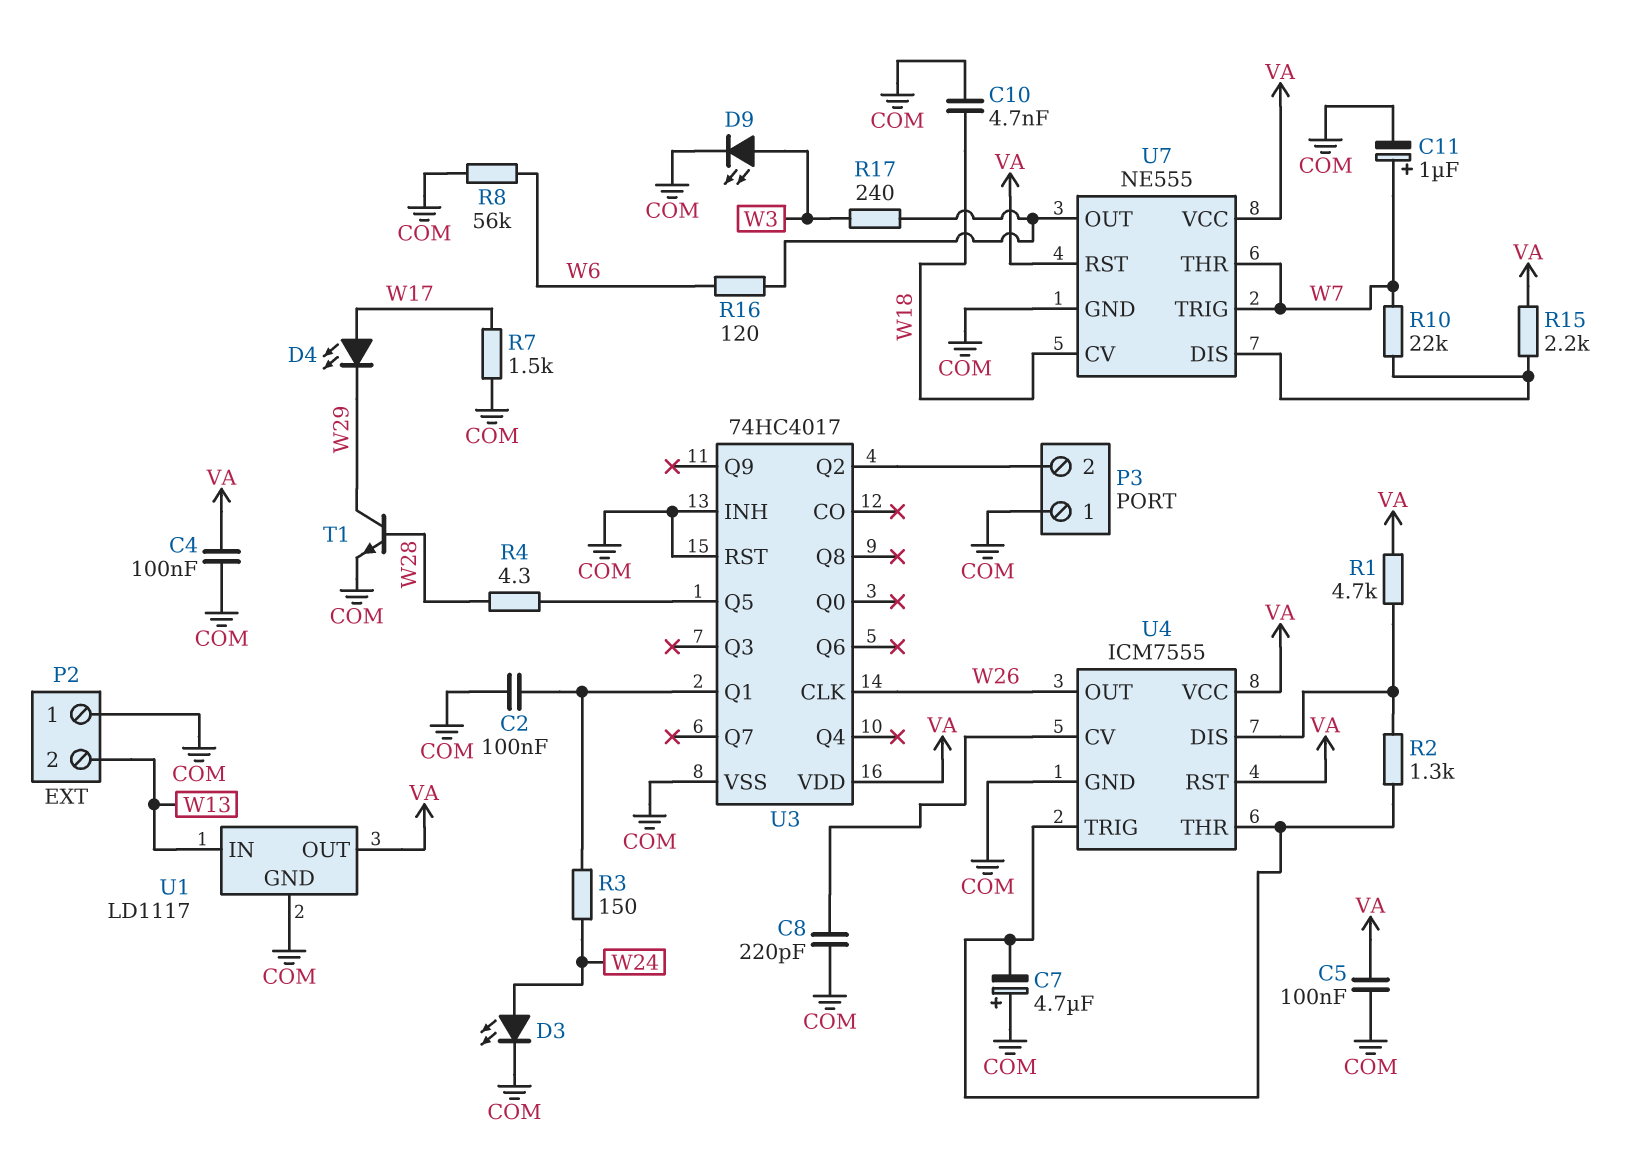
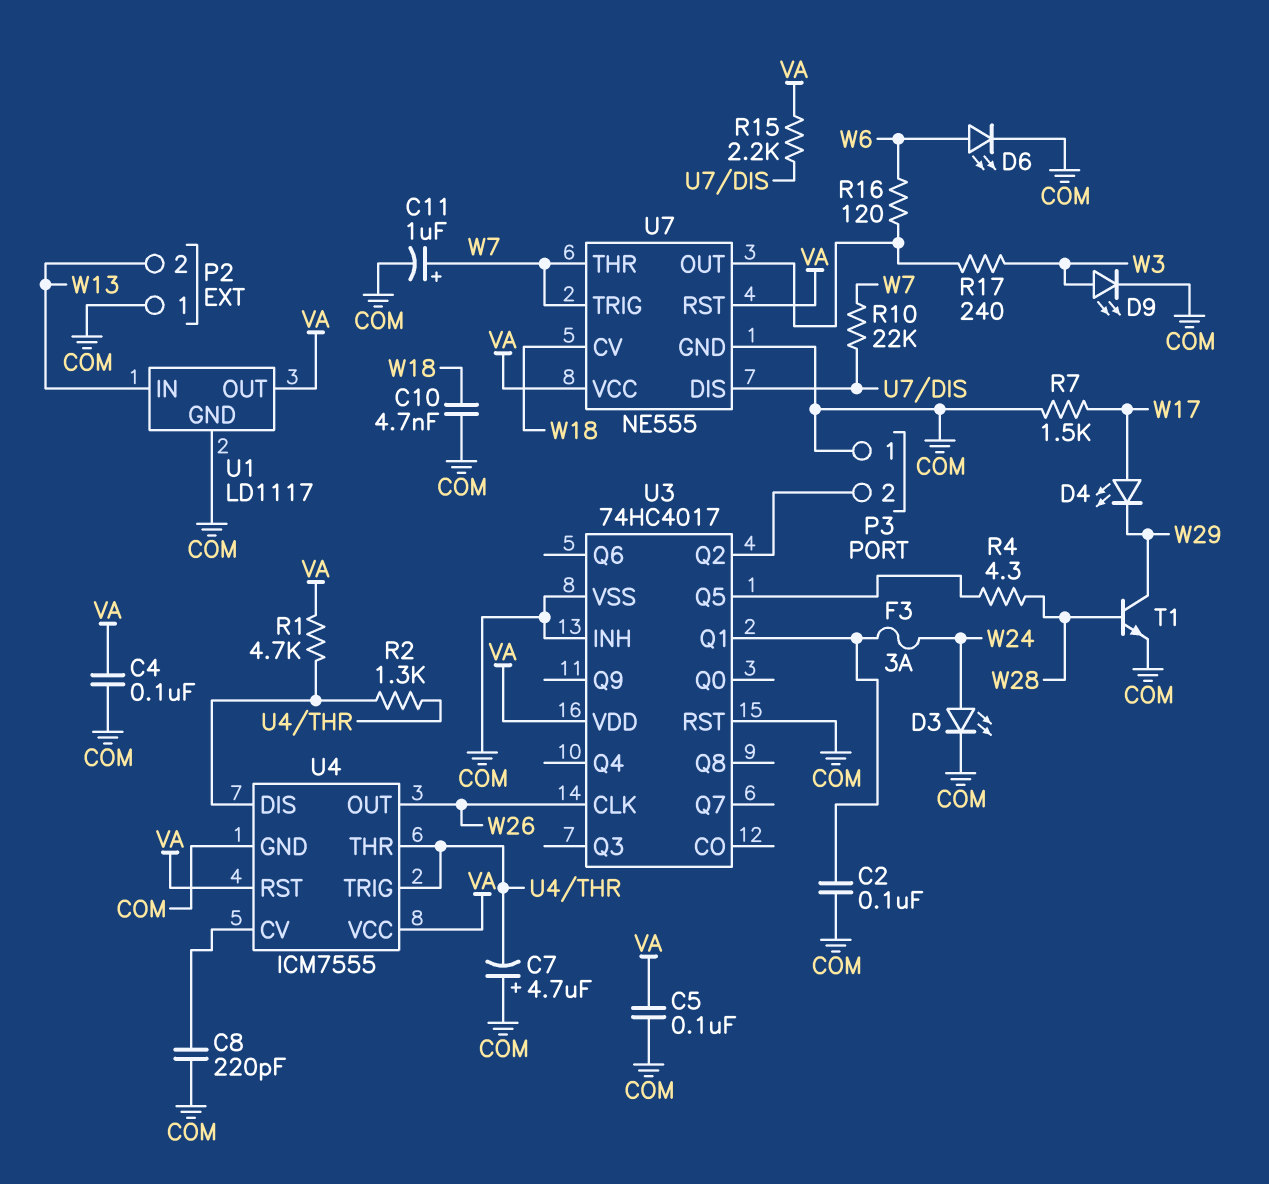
D6: none -> LED (A W6, K COM)
F3: none -> 3A (U3/Q1, W24)
R3: 150 (U3/Q1, W24) -> none
R8: 56k (COM, W6) -> none

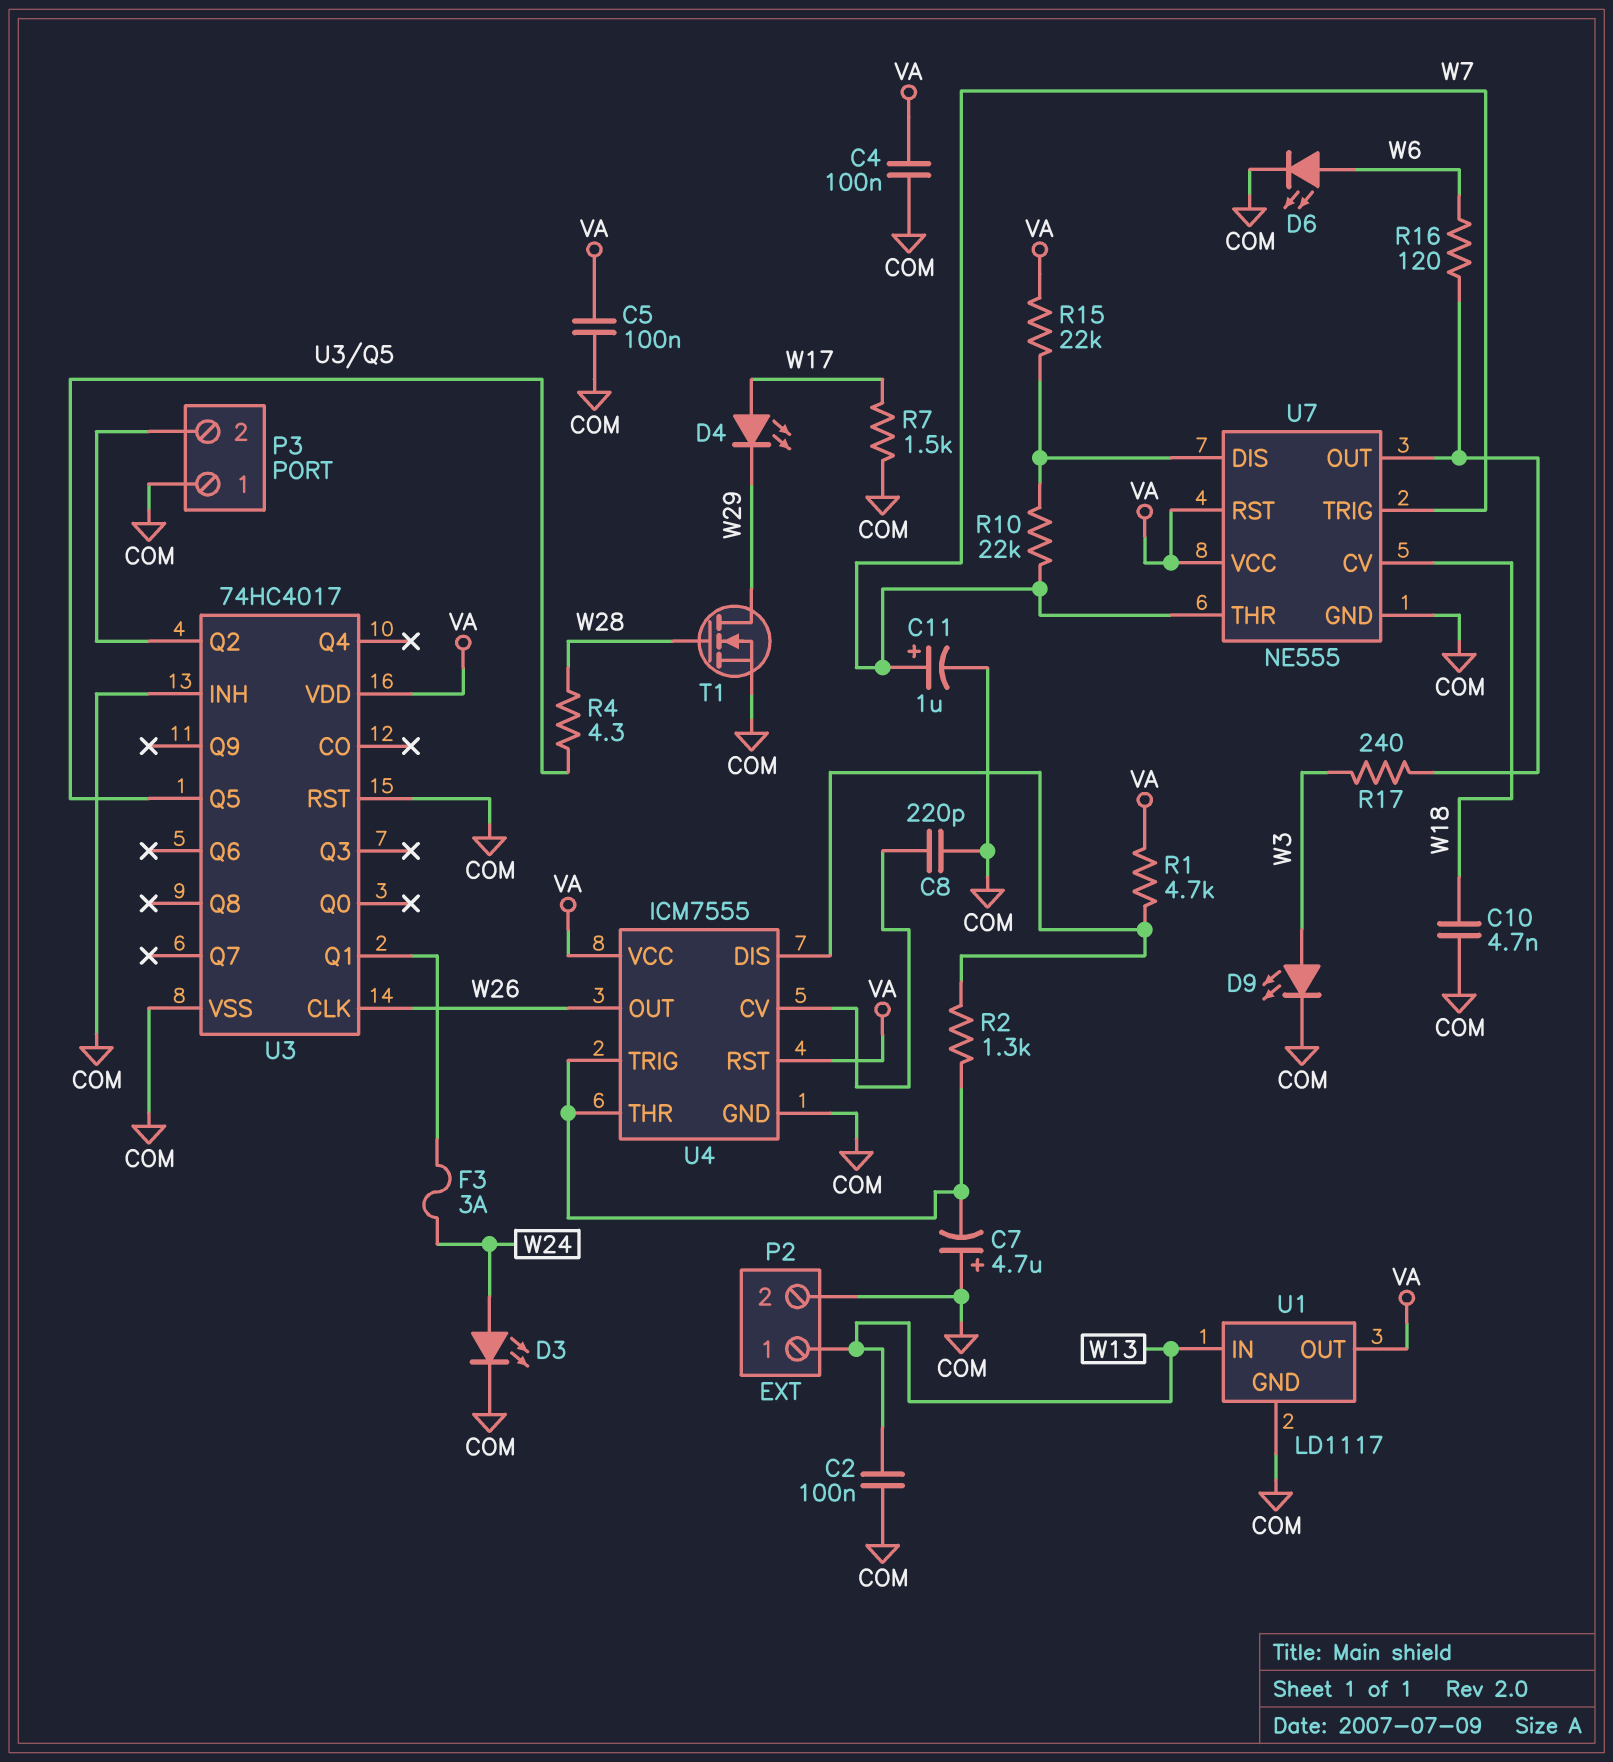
C2: 100nF (COM, U3/Q1) -> 100nF (COM, W13)
P2 pin 1: COM -> W13
P2 pin 2: W13 -> COM
R15: 2.2k (U7/DIS, VA) -> 22k (U7/DIS, VA)
T1: NPN (B W28, C W29, E COM) -> NMOS (G W28, D W29, S COM)

